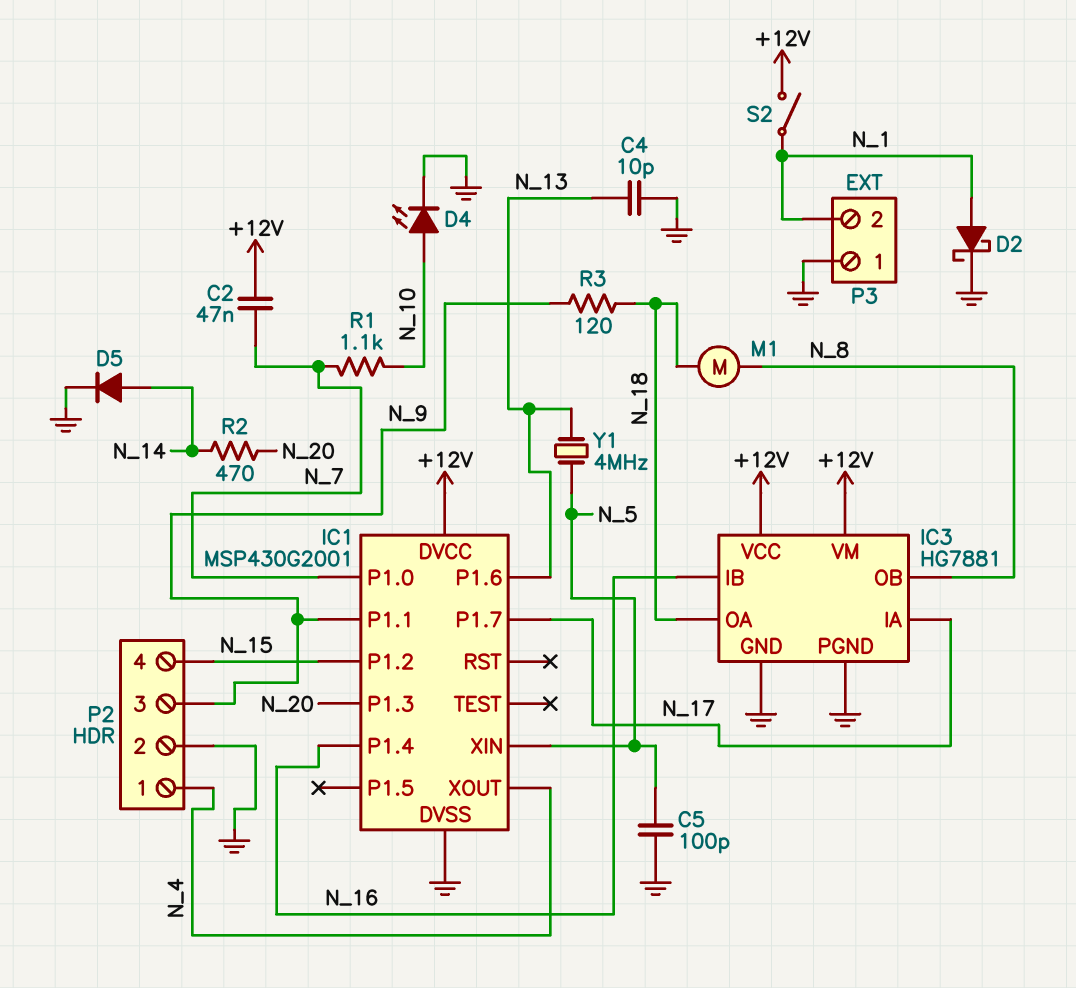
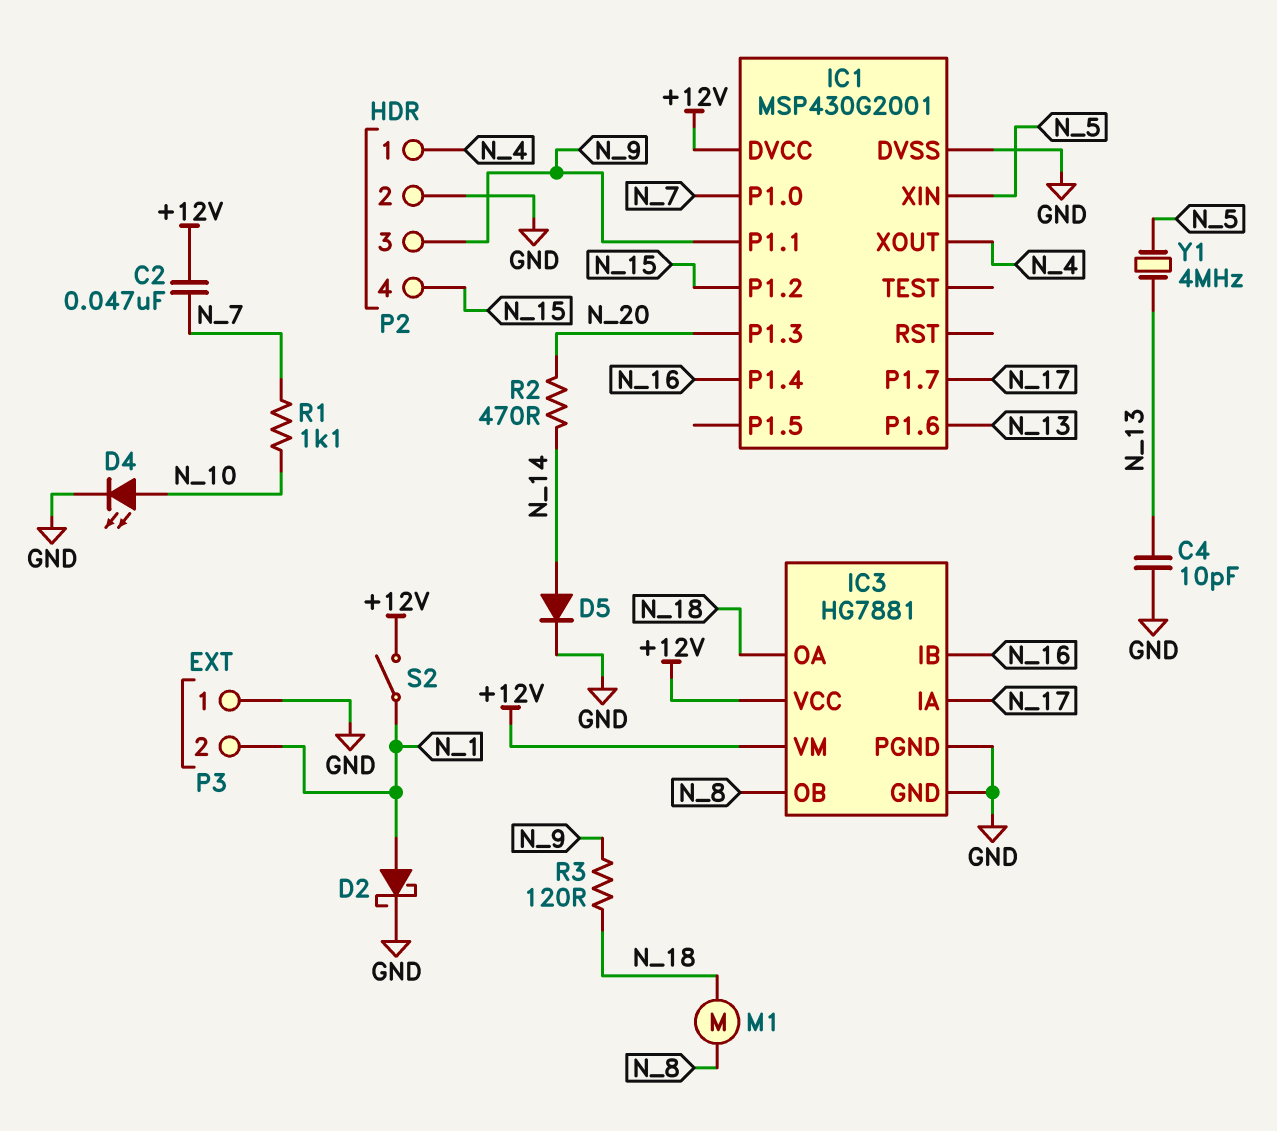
C5: 100pF (GND, N_5) -> none

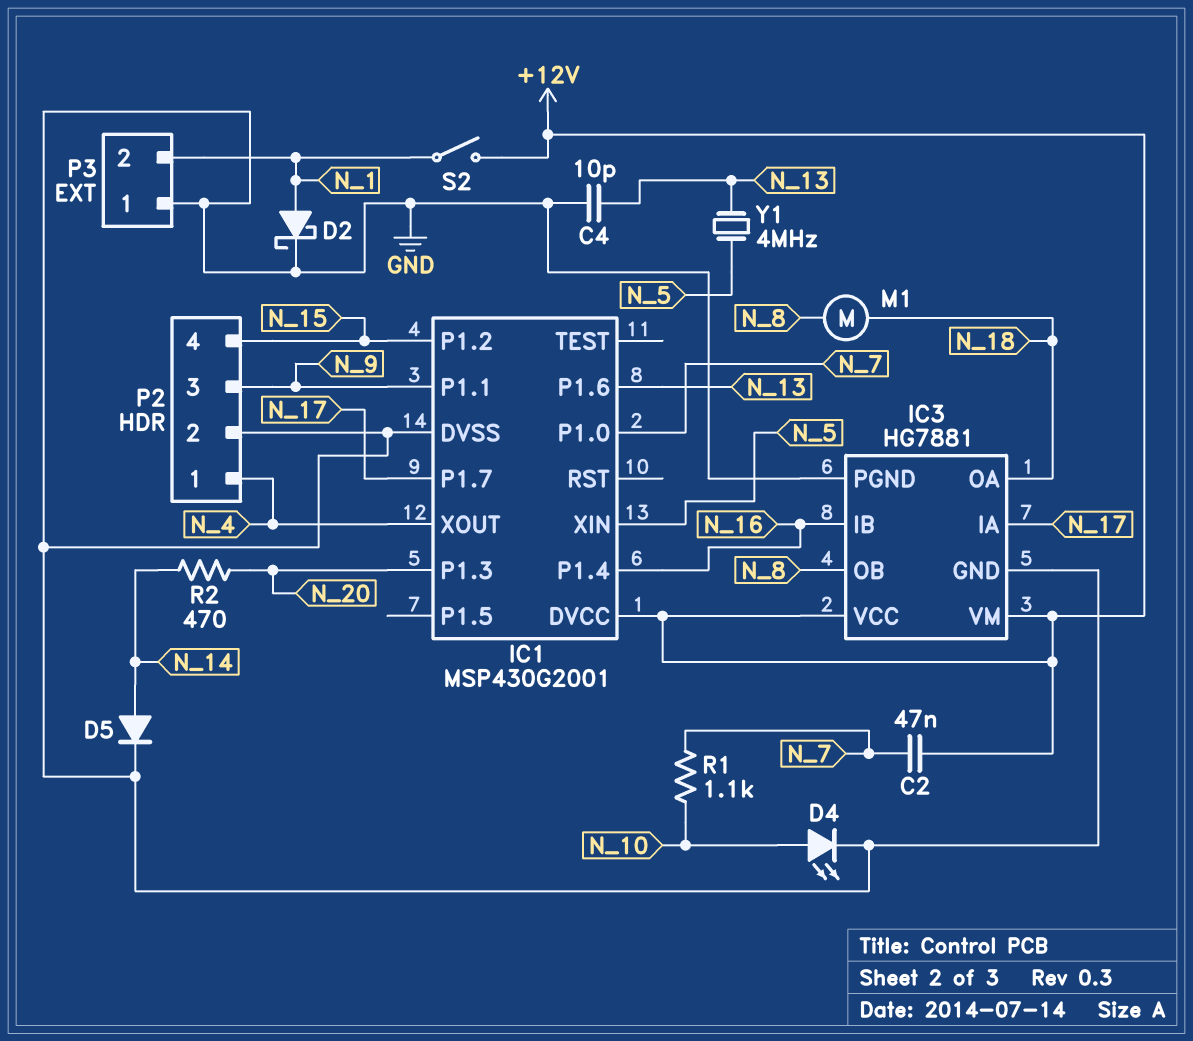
R3: 120 (N_9, N_18) -> none

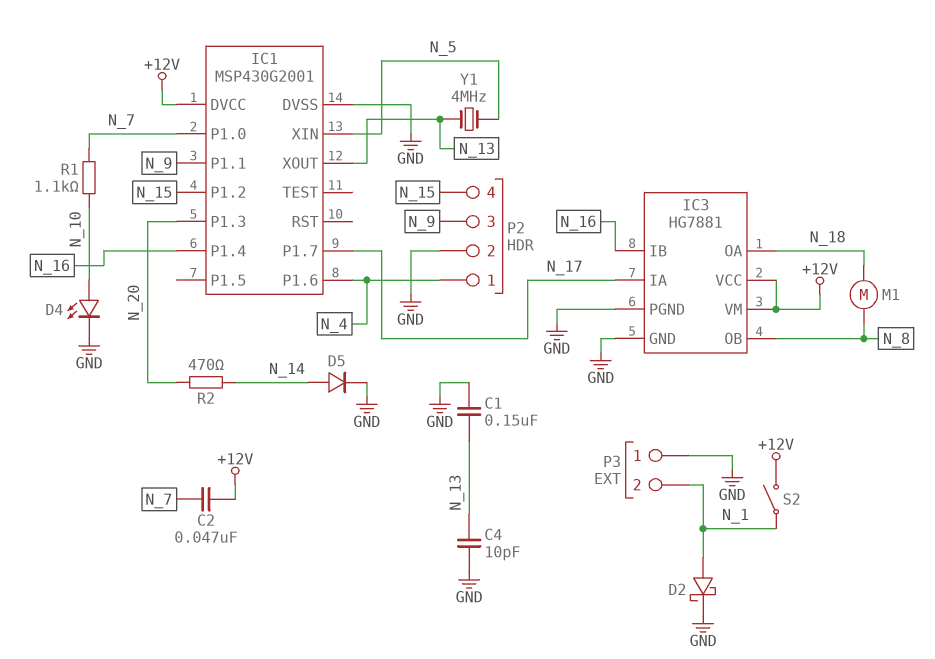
C1: none -> 150nF (GND, N_13)
IC1 pin P1.6: N_13 -> N_4
IC1 pin XOUT: N_4 -> N_13

